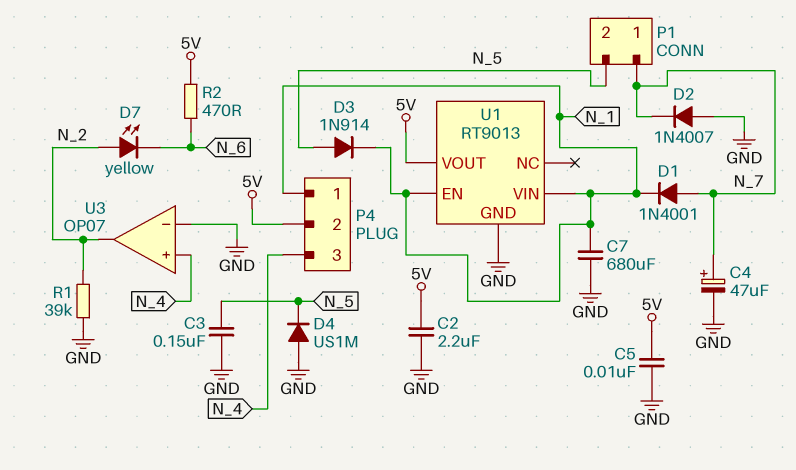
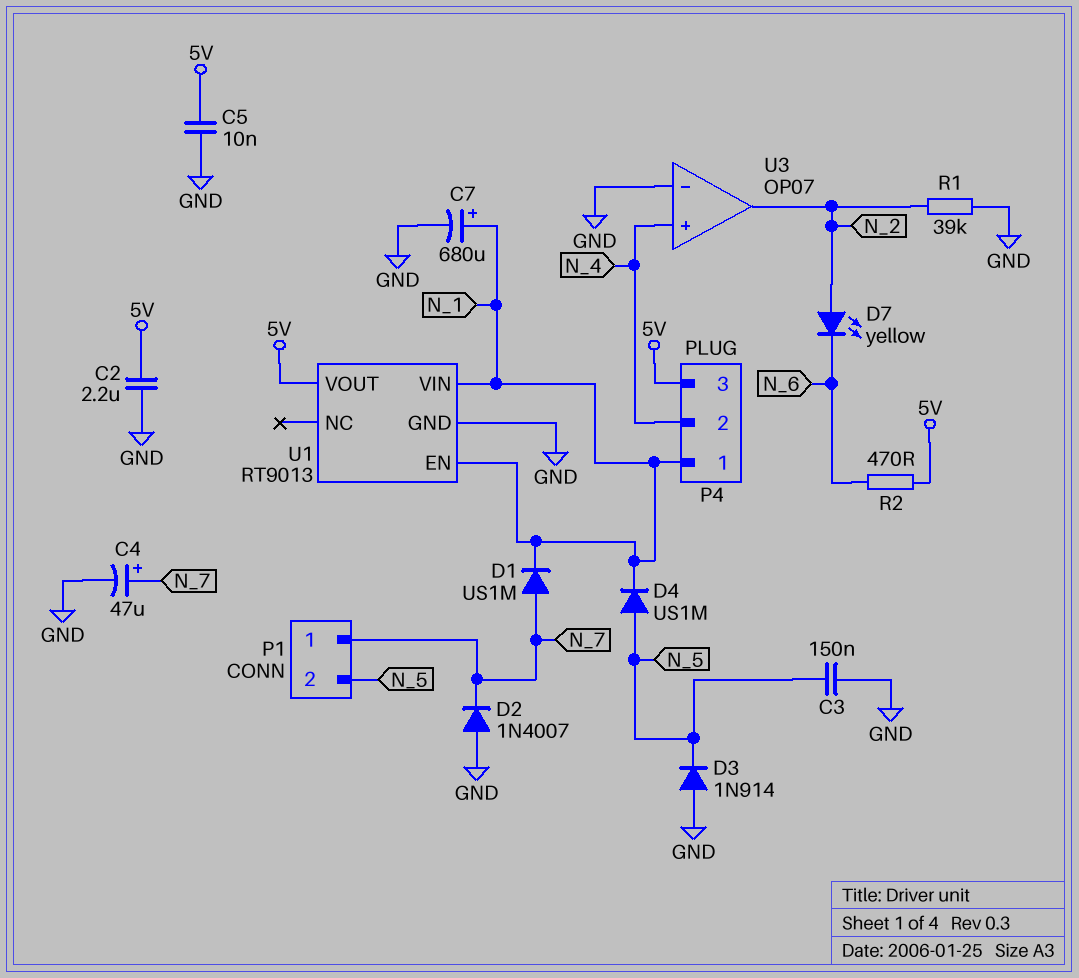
C7: 680uF (GND, N_1) -> 680uF (plus N_1, minus GND)
D1: diode 1N4001 (A N_7, K N_1) -> diode US1M (A N_7, K N_1)
D3: diode 1N914 (A N_5, K N_1) -> diode 1N914 (A GND, K N_5)
D4: diode US1M (A GND, K N_5) -> diode US1M (A N_5, K N_1)
P4 pin 2: 5V -> N_4
P4 pin 3: N_4 -> 5V

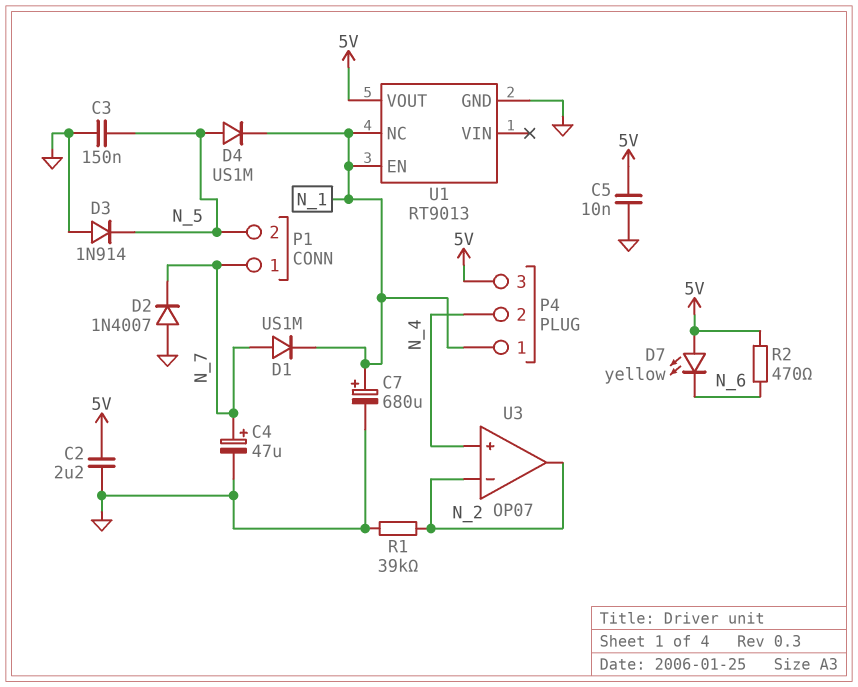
D7: LED yellow (A N_2, K N_6) -> LED yellow (A 5V, K N_6)
U1 pin NC: none -> N_1
U1 pin VIN: N_1 -> none
U3 pin in-: GND -> N_2

